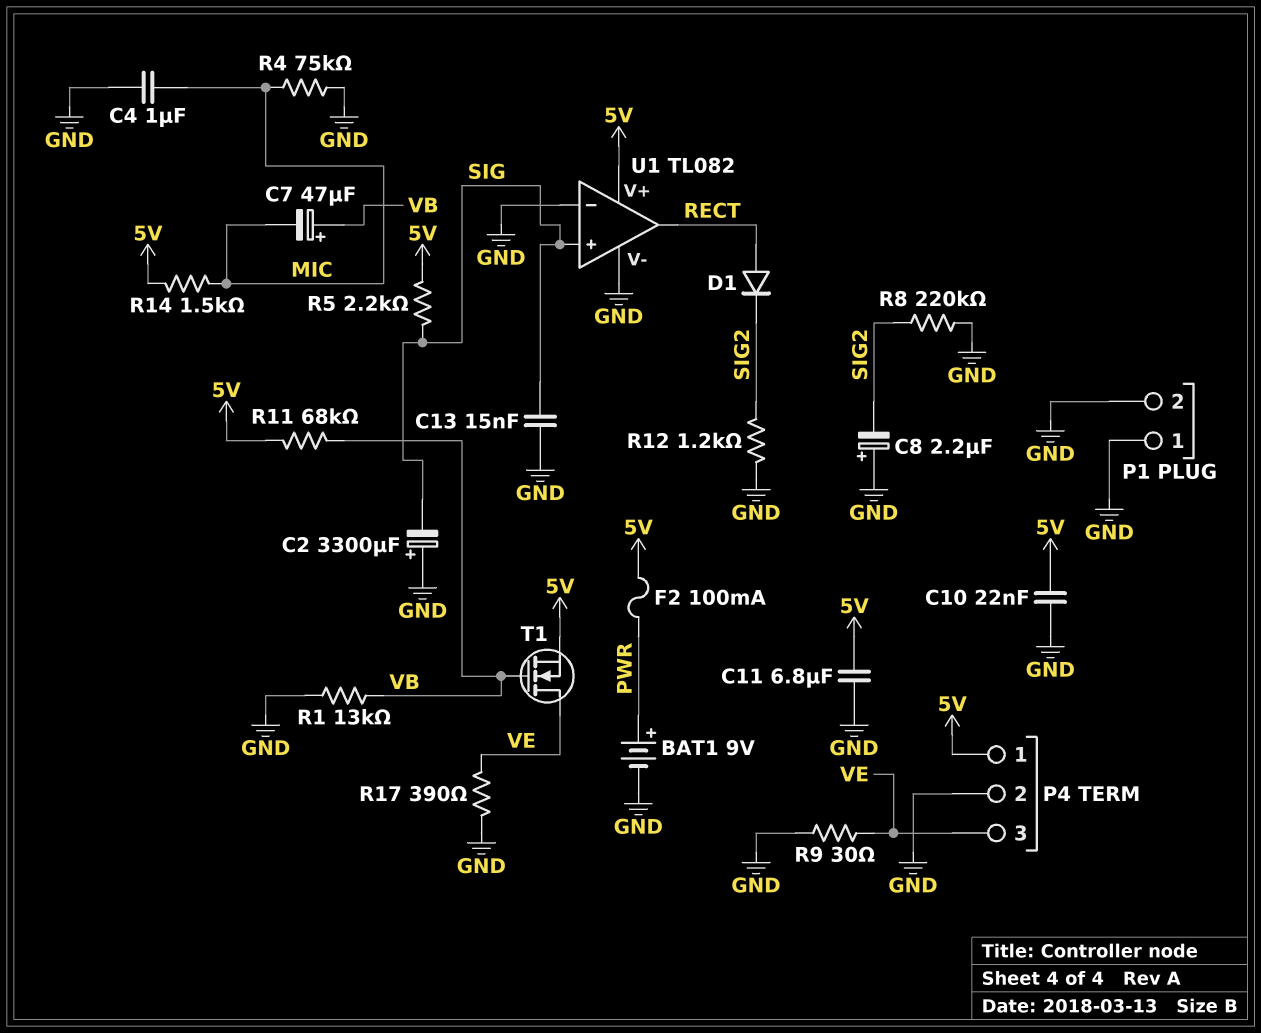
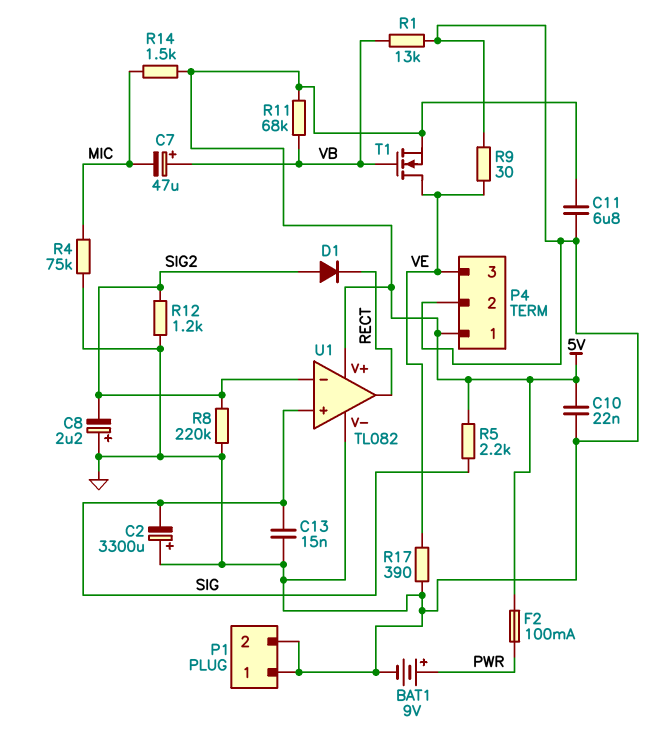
C4: 1uF (GND, MIC) -> none
D1: diode (A RECT, K SIG2) -> diode (A SIG2, K RECT)
U1 pin in-: GND -> SIG2

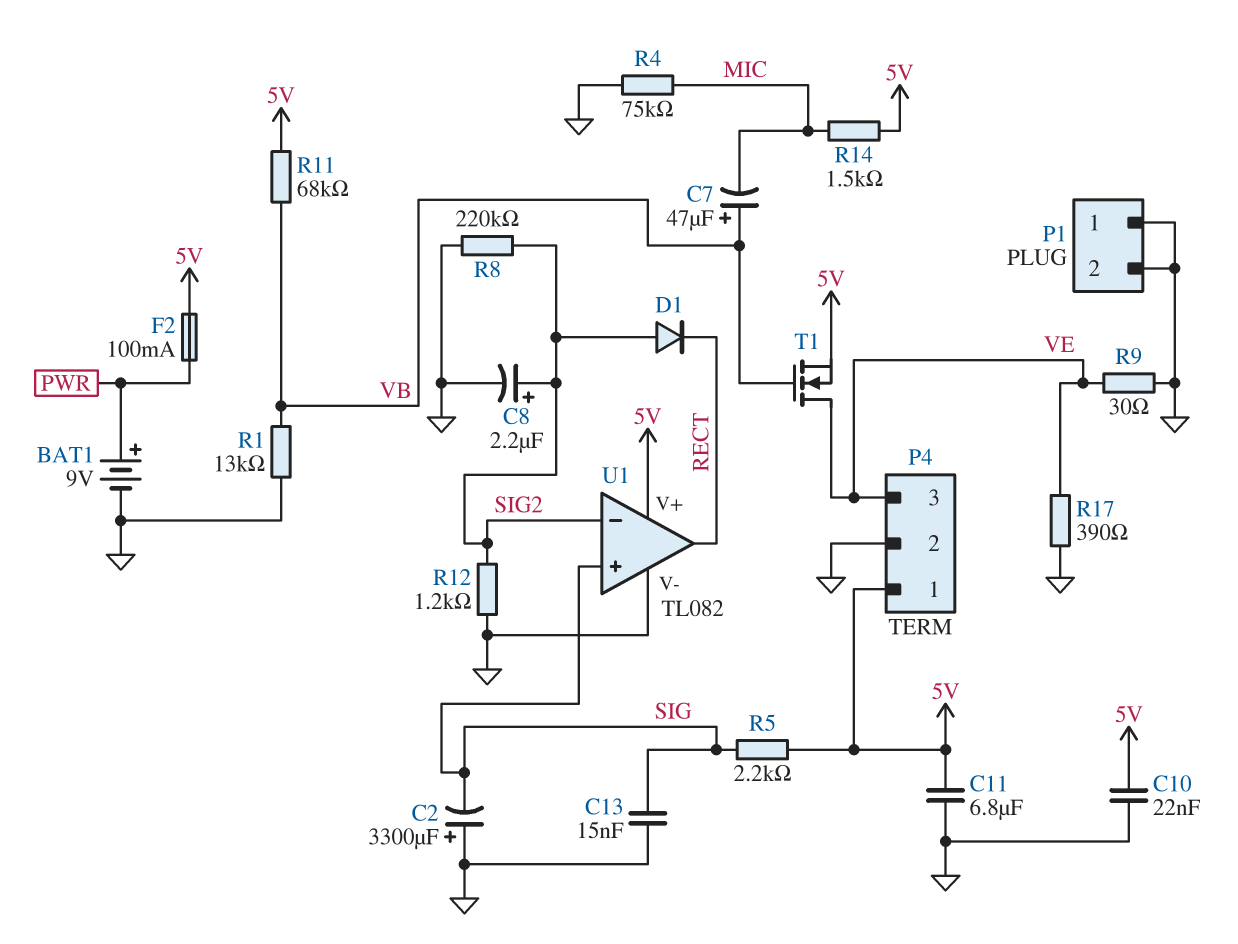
C8: 2.2uF (plus GND, minus SIG2) -> 2.2uF (plus SIG2, minus GND)

